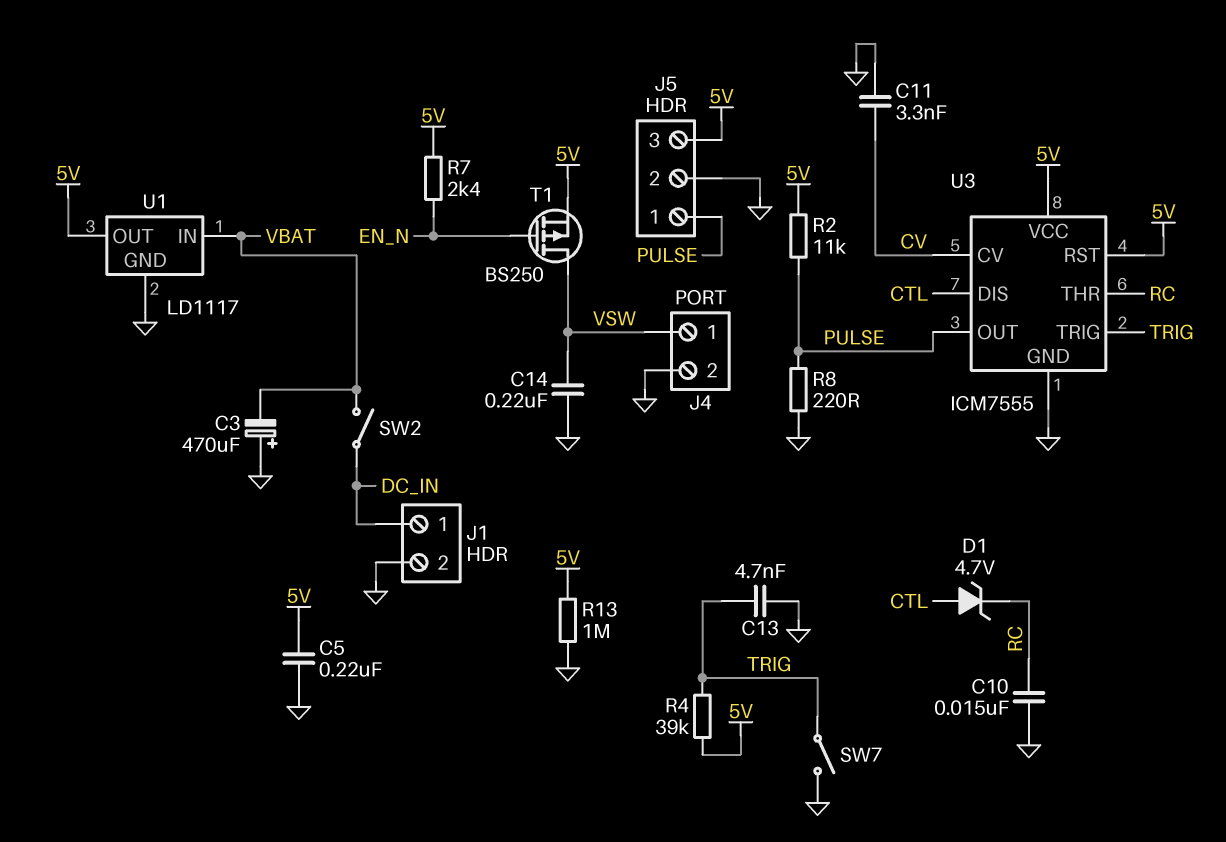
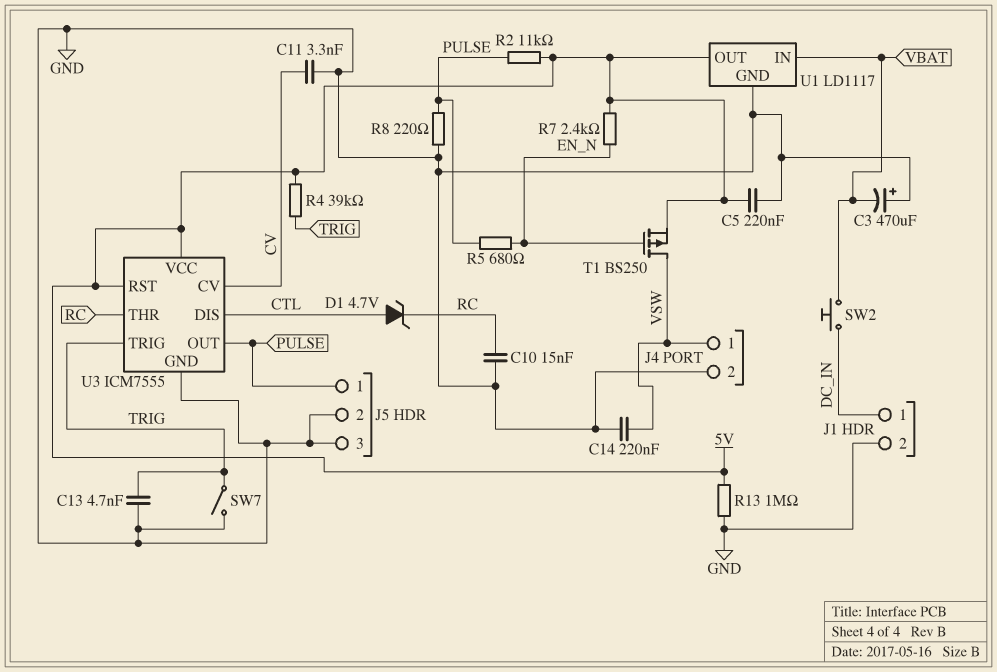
J5 pin 3: 5V -> GND
R5: none -> 680 (EN_N, PULSE)
SW2: switch (DC_IN, VBAT) -> button (DC_IN, VBAT)

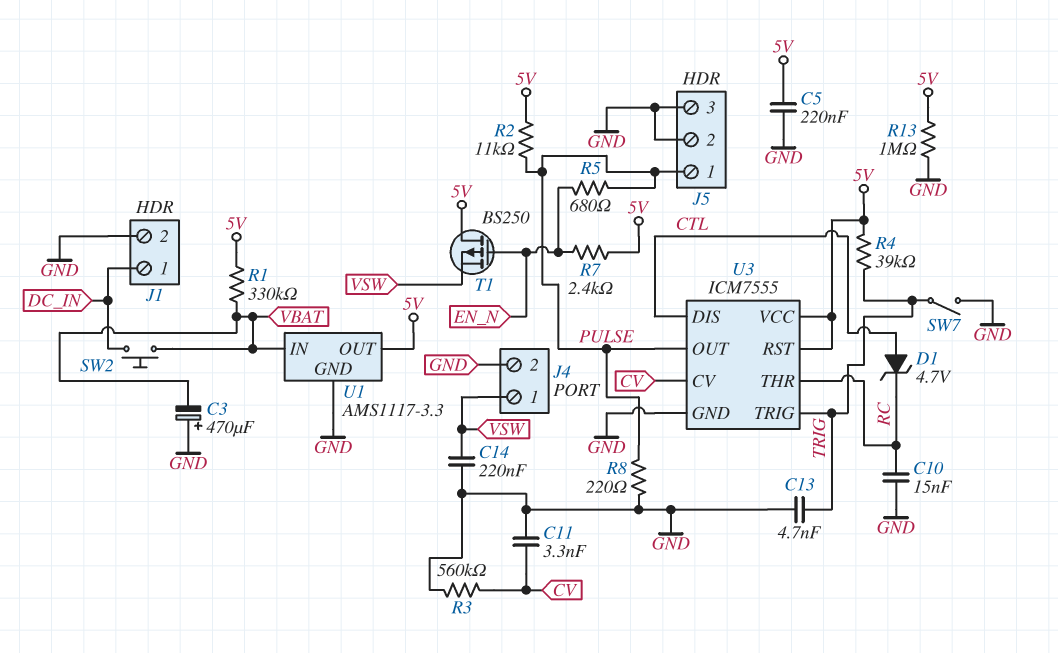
R1: none -> 330k (5V, VBAT)
R3: none -> 560k (CV, GND)
T1: PMOS BS250 (G EN_N, D VSW, S 5V) -> PMOS BS250 (G EN_N, D 5V, S VSW)
U1: LD1117 -> AMS1117-3.3

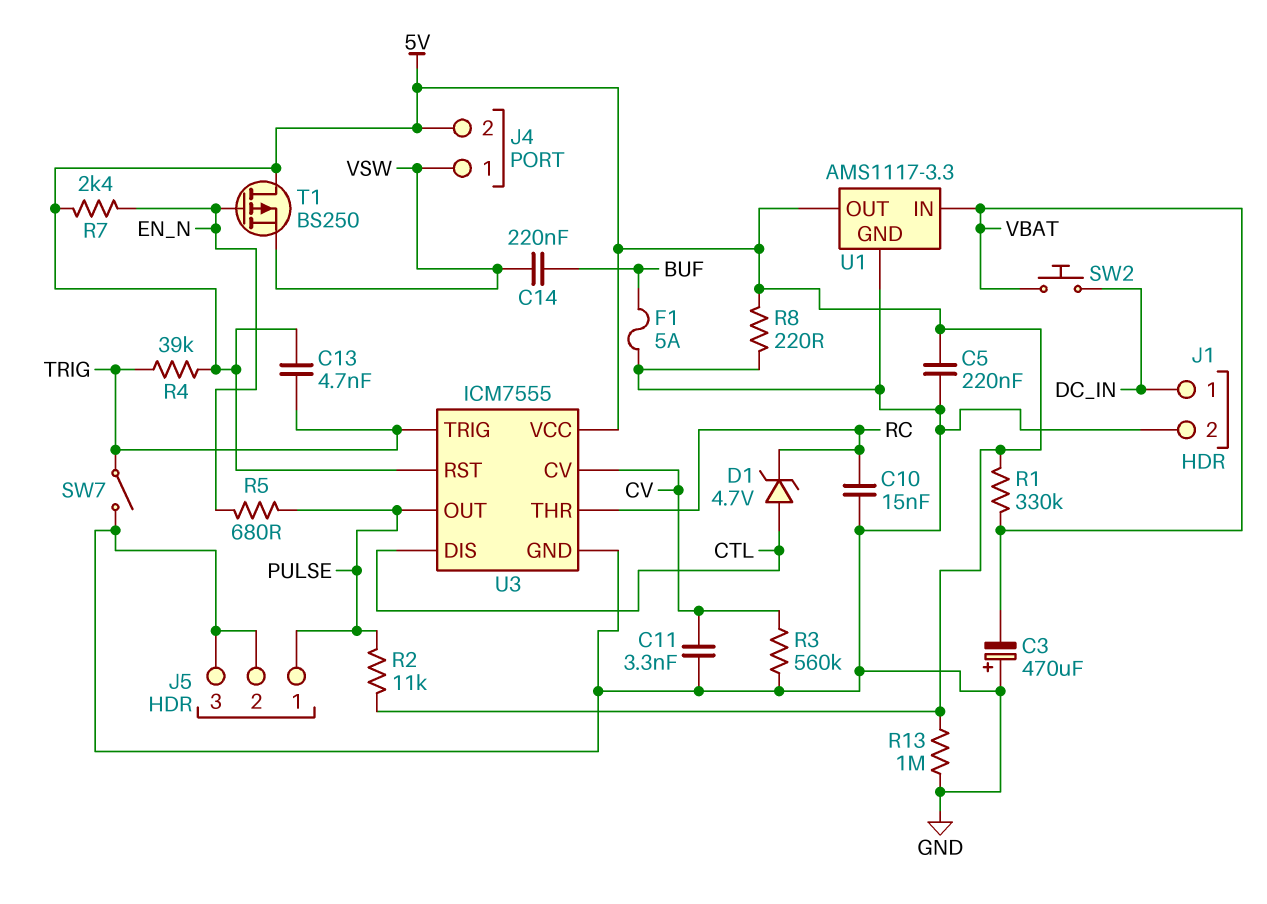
C13: 4.7nF (GND, TRIG) -> 4.7nF (5V, TRIG)
C14: 220nF (GND, VSW) -> 220nF (BUF, VSW)
F1: none -> 5A (BUF, GND)
J4 pin 2: GND -> 5V
R8: 220 (GND, PULSE) -> 220 (5V, GND)

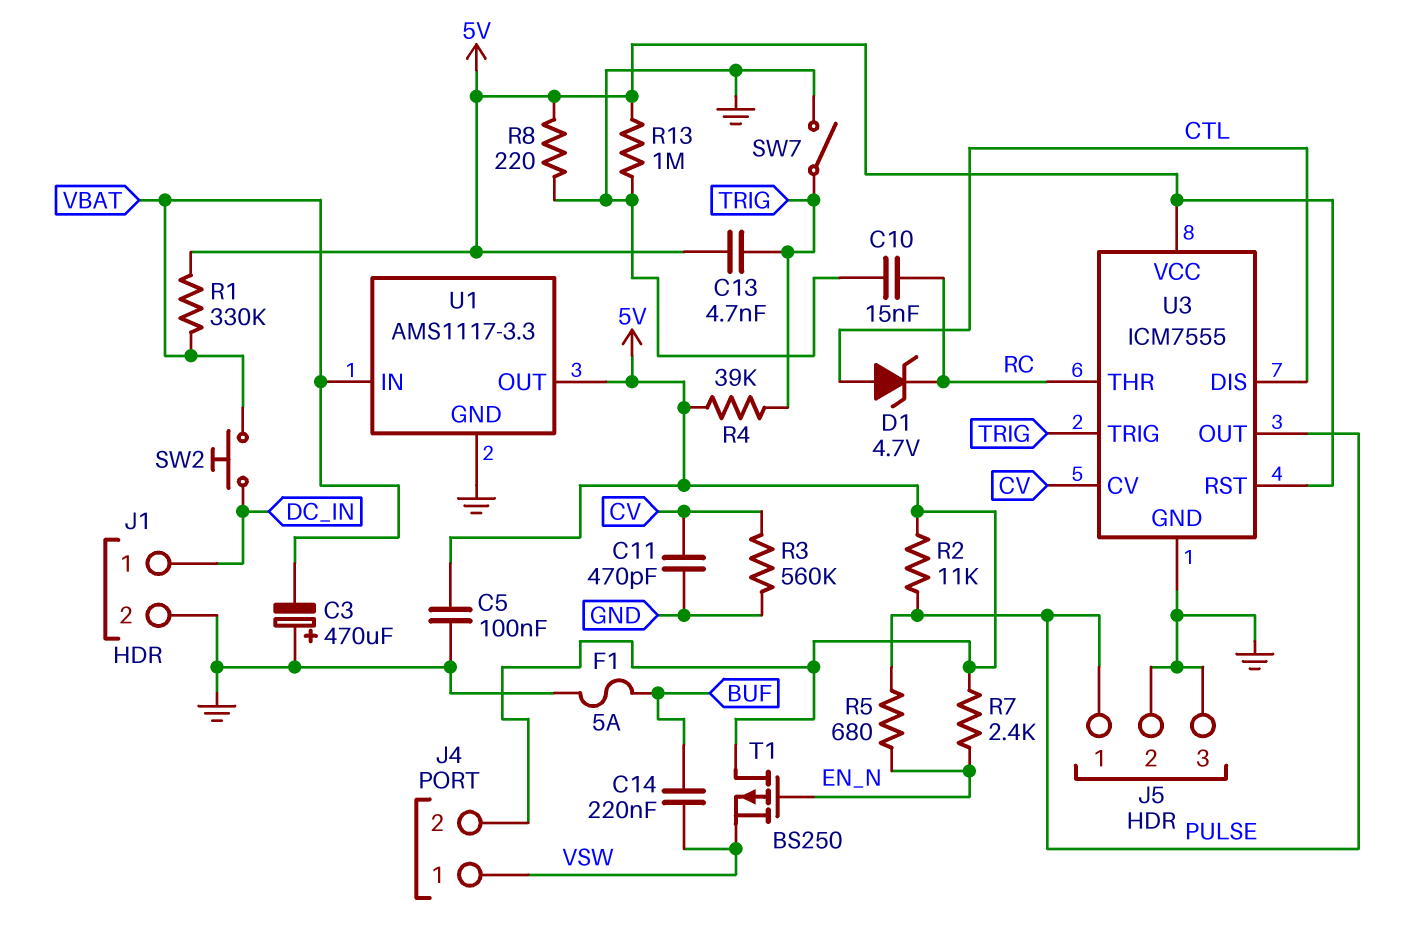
C5: 220nF (5V, GND) -> 100nF (5V, GND)
C11: 3.3nF (CV, GND) -> 470pF (CV, GND)

